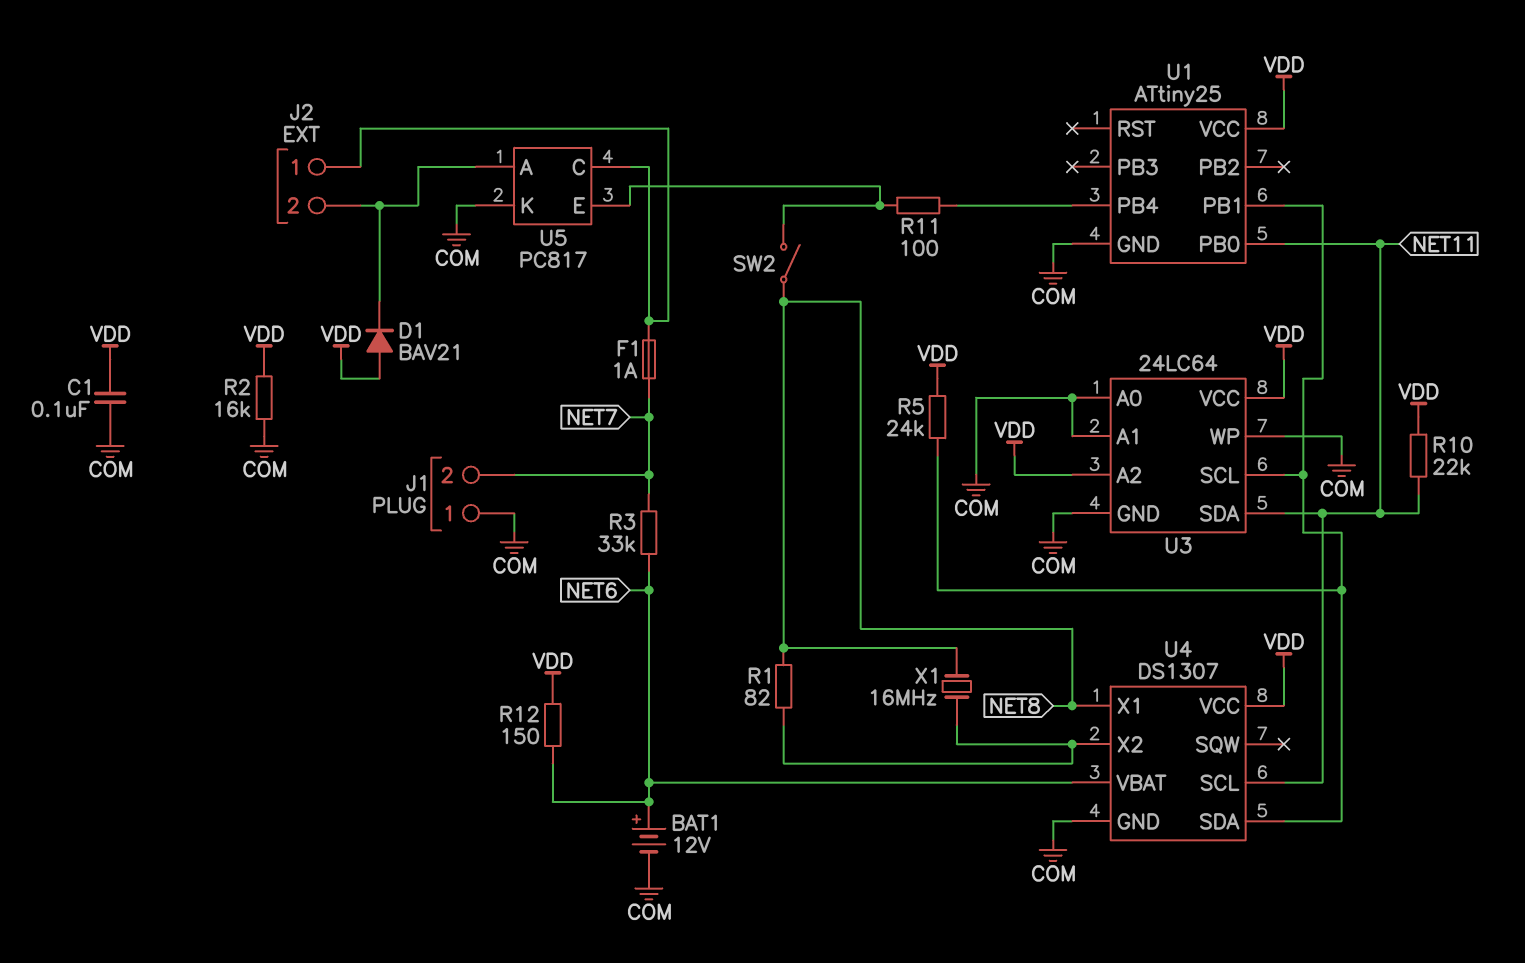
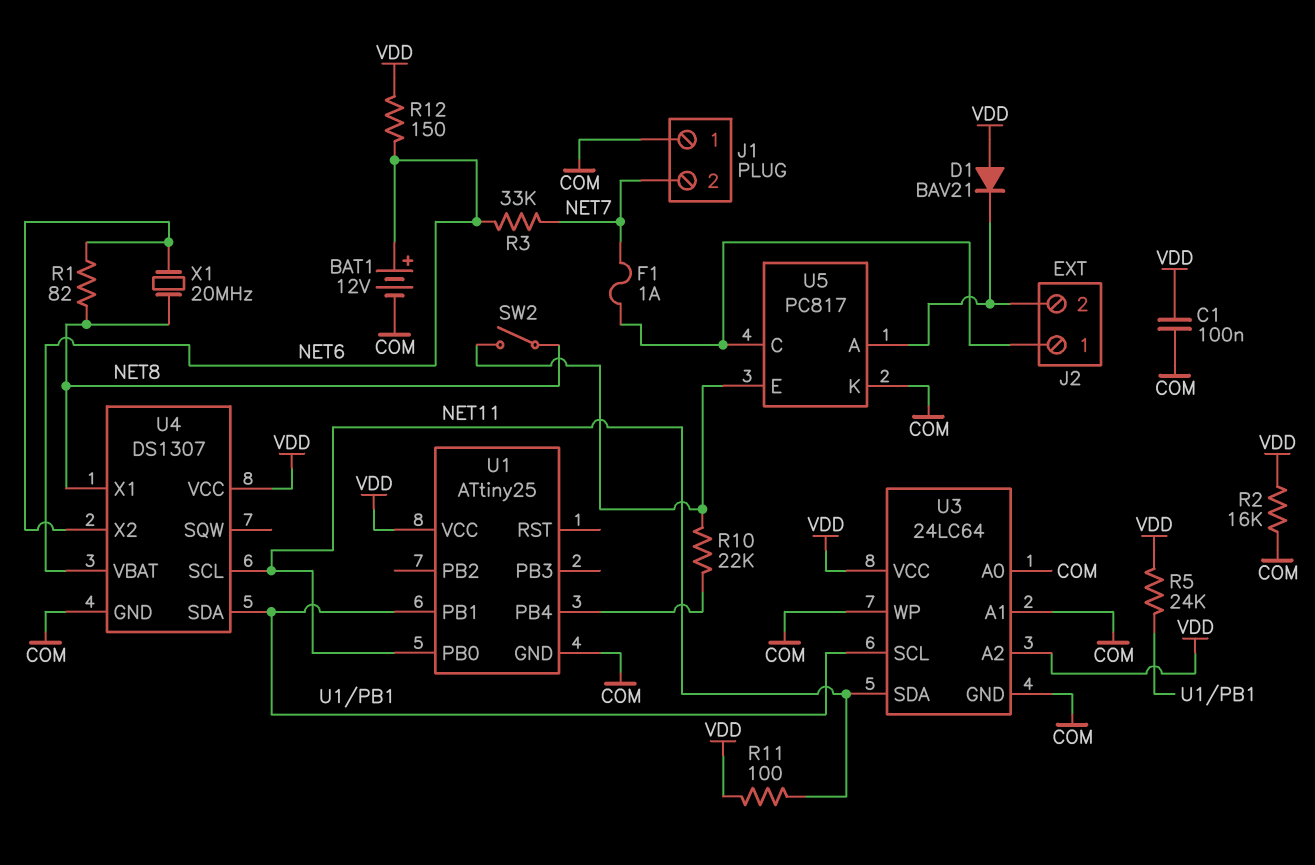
R10: 22k (NET11, VDD) -> 22k (U1/PB4, U5/E)
R11: 100 (U1/PB4, U5/E) -> 100 (NET11, VDD)
X1: 16MHz (NET8, U4/X2) -> 20MHz (NET8, U4/X2)

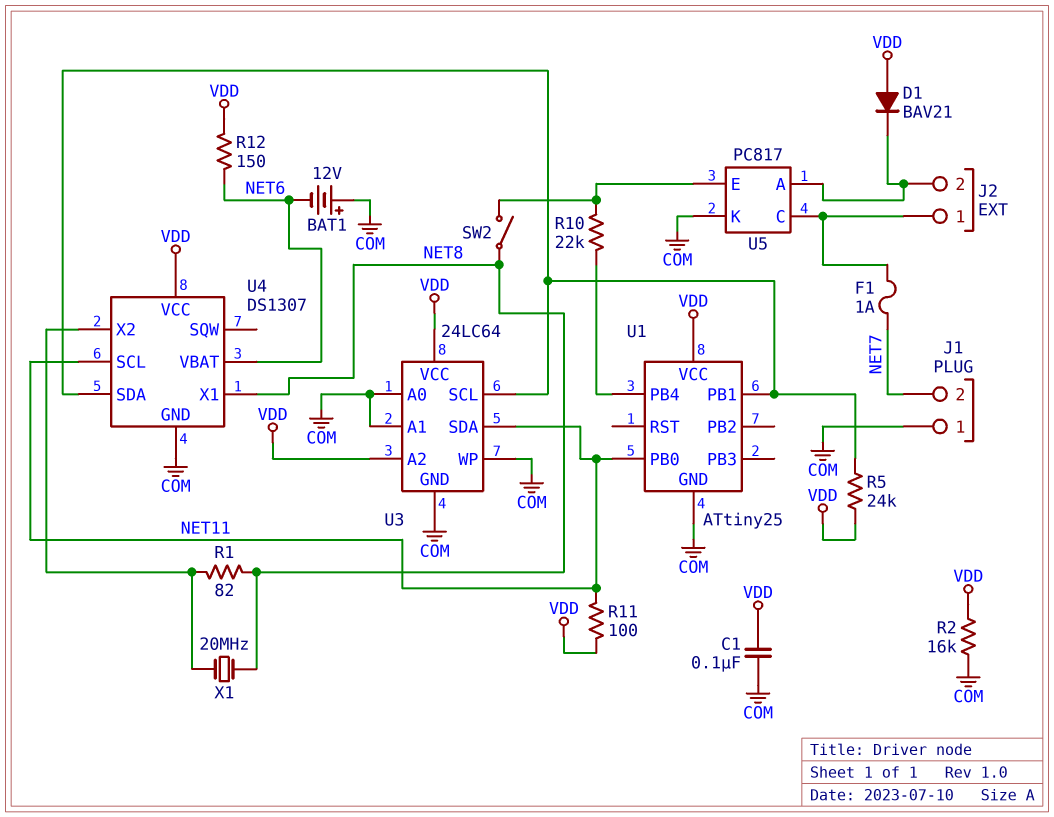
BAT1: 12V (plus NET6, minus COM) -> 12V (plus COM, minus NET6)
R3: 33k (NET6, NET7) -> none

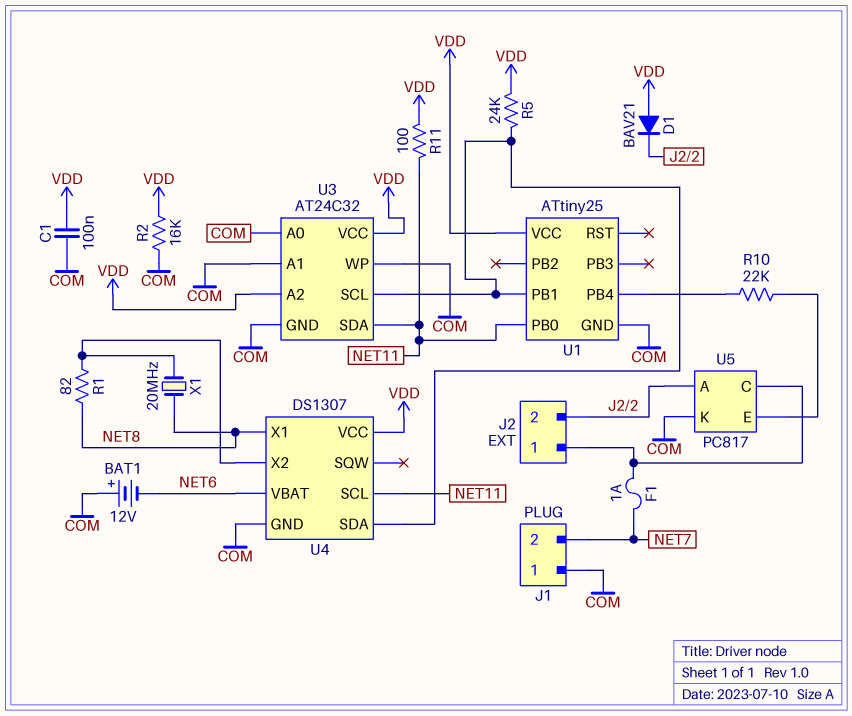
R12: 150 (NET6, VDD) -> none
SW2: switch (NET8, U5/E) -> none
U3: 24LC64 -> AT24C32

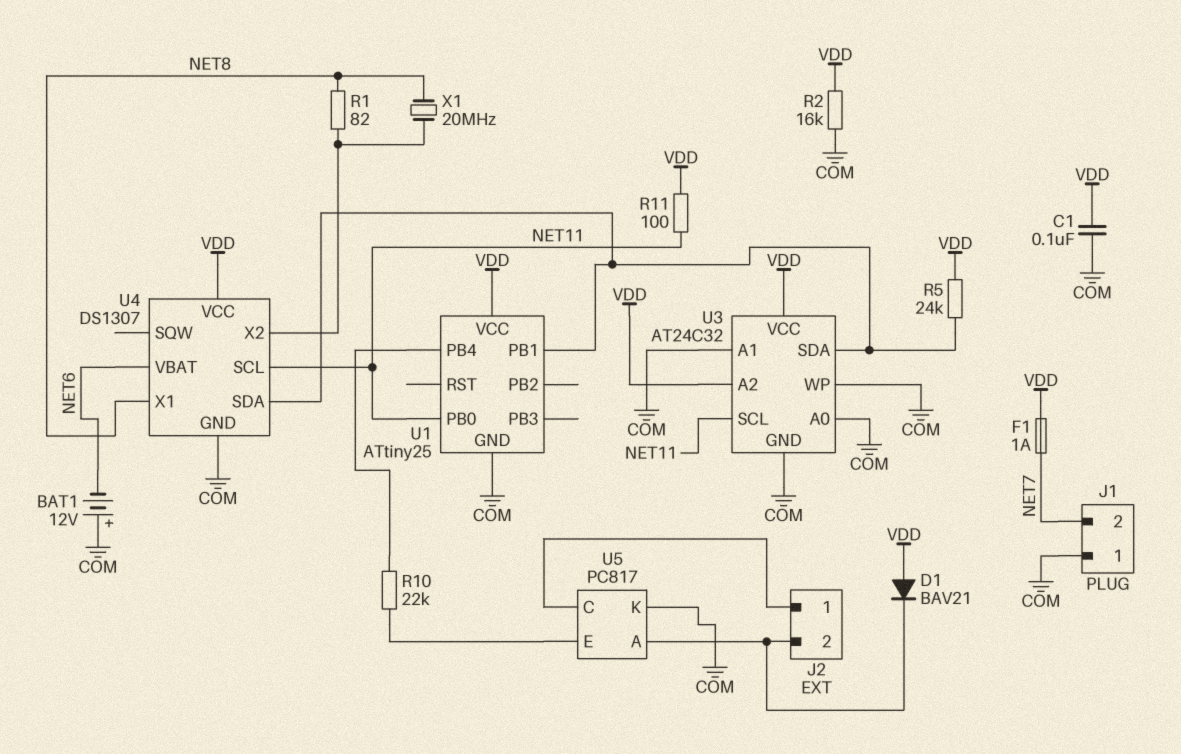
F1: 1A (J2/1, NET7) -> 1A (NET7, VDD)
U3 pin SCL: U1/PB1 -> NET11
U3 pin SDA: NET11 -> U1/PB1

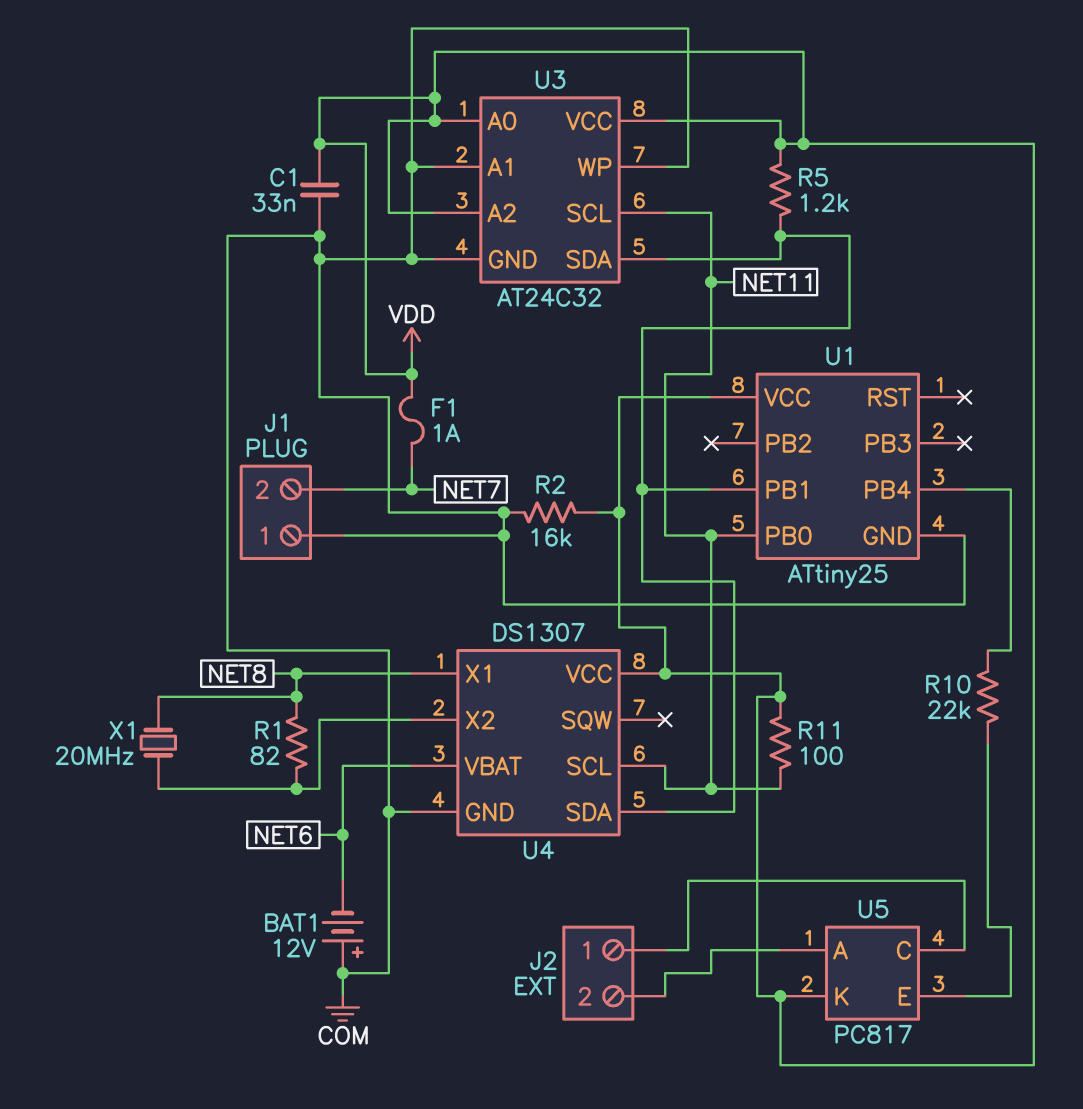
C1: 100nF (COM, VDD) -> 33nF (COM, VDD)
D1: diode BAV21 (A VDD, K J2/2) -> none
R5: 24k (U1/PB1, VDD) -> 1.2k (U1/PB1, VDD)
U3 pin A0: COM -> VDD
U5 pin K: COM -> VDD

